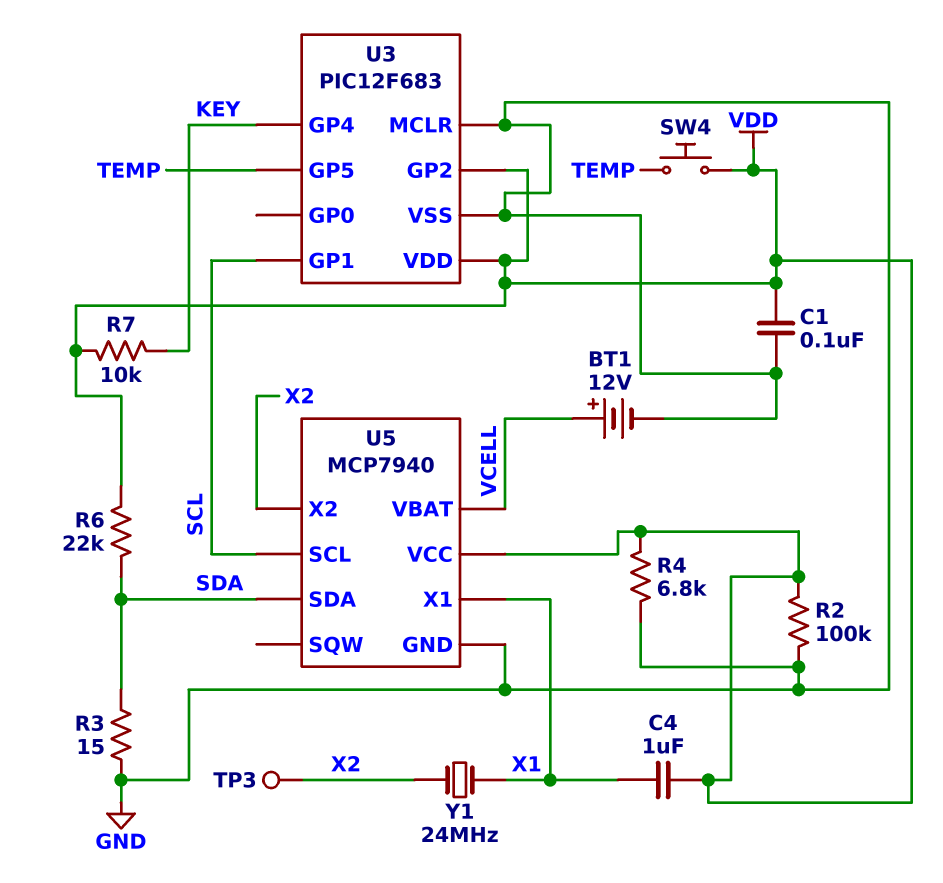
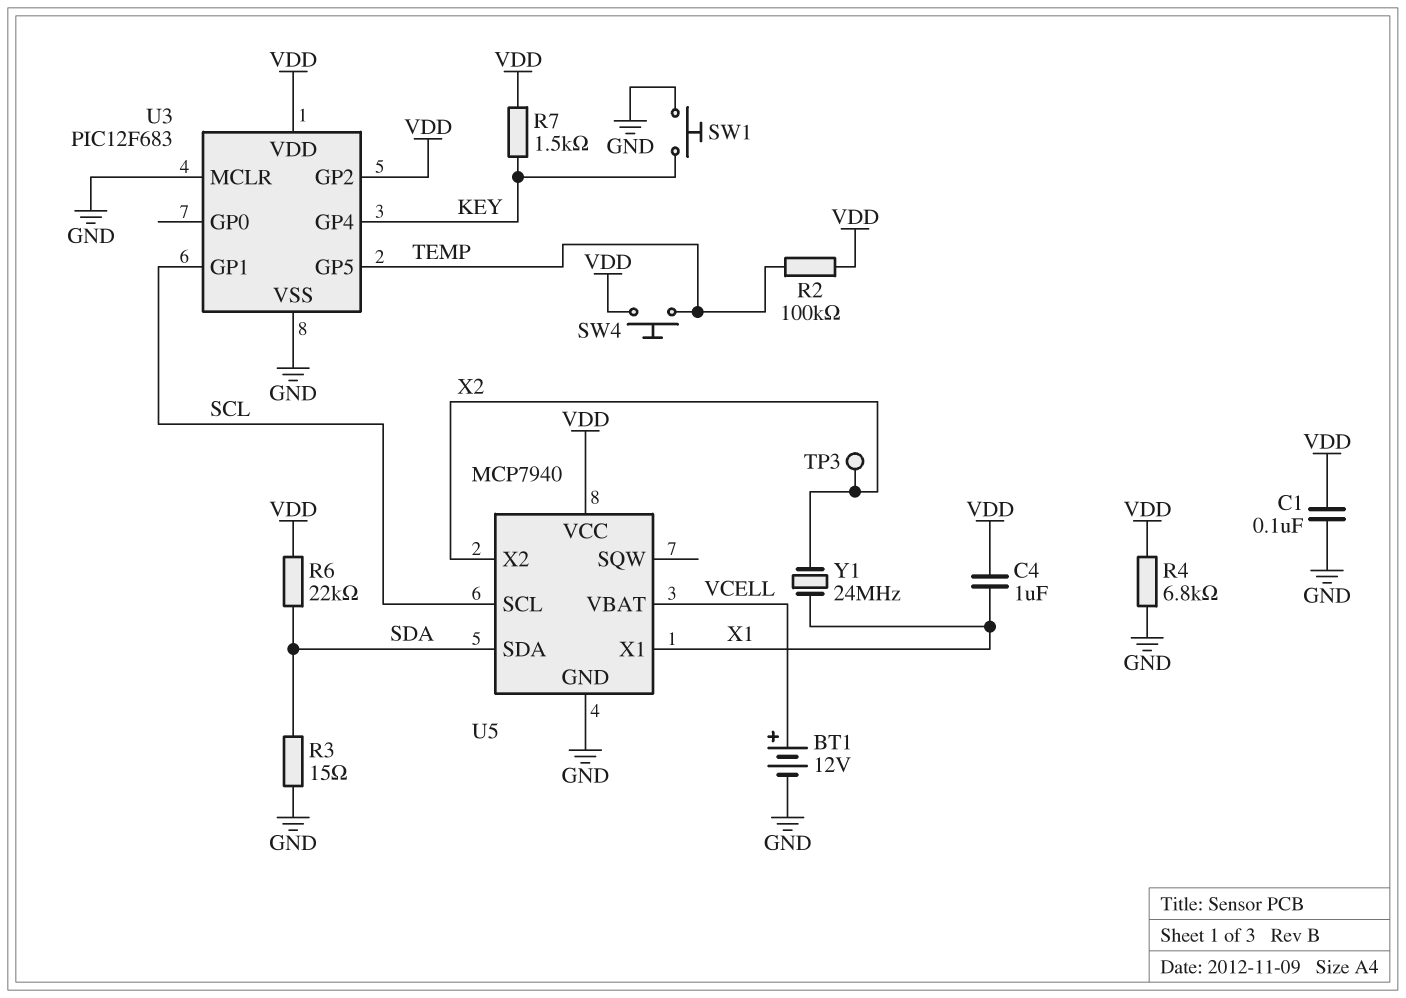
R2: 100k (GND, VDD) -> 100k (TEMP, VDD)
R7: 10k (KEY, VDD) -> 1.5k (KEY, VDD)
SW1: none -> button (GND, KEY)

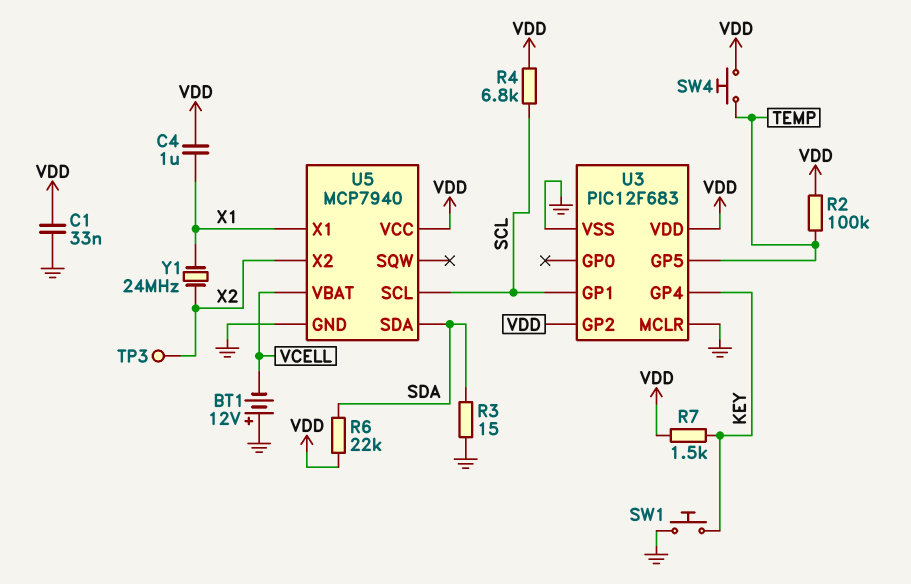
BT1: 12V (plus VCELL, minus GND) -> 12V (plus GND, minus VCELL)
C1: 100nF (GND, VDD) -> 33nF (GND, VDD)
R4: 6.8k (GND, VDD) -> 6.8k (SCL, VDD)

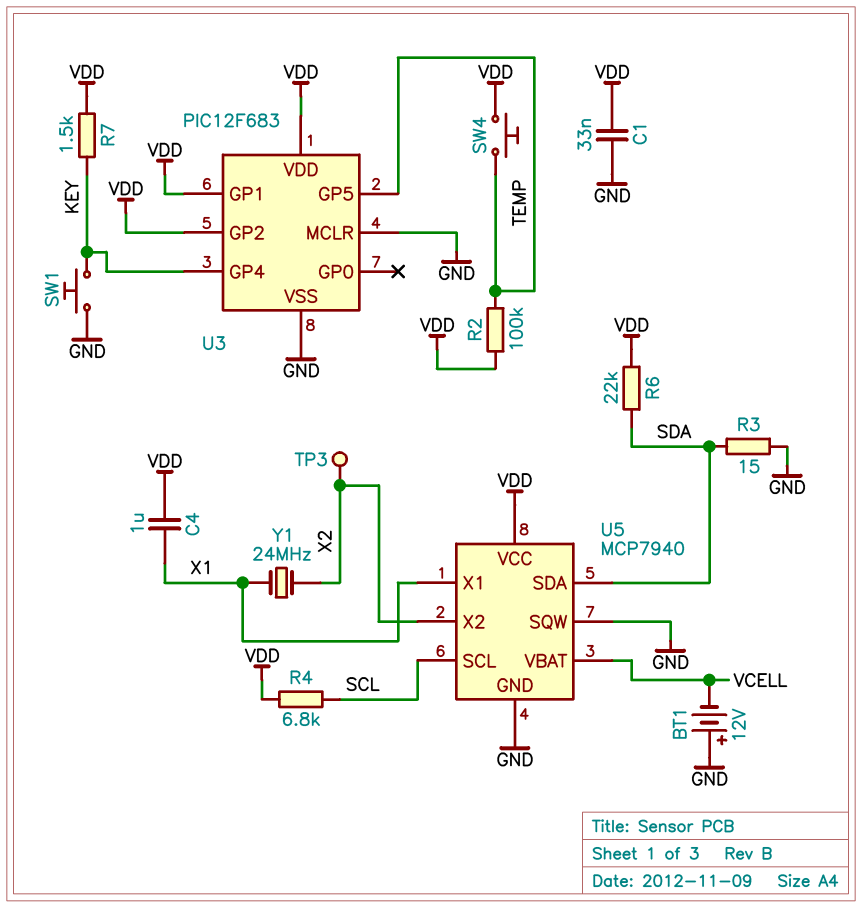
U3 pin GP1: SCL -> VDD
U5 pin SQW: none -> GND

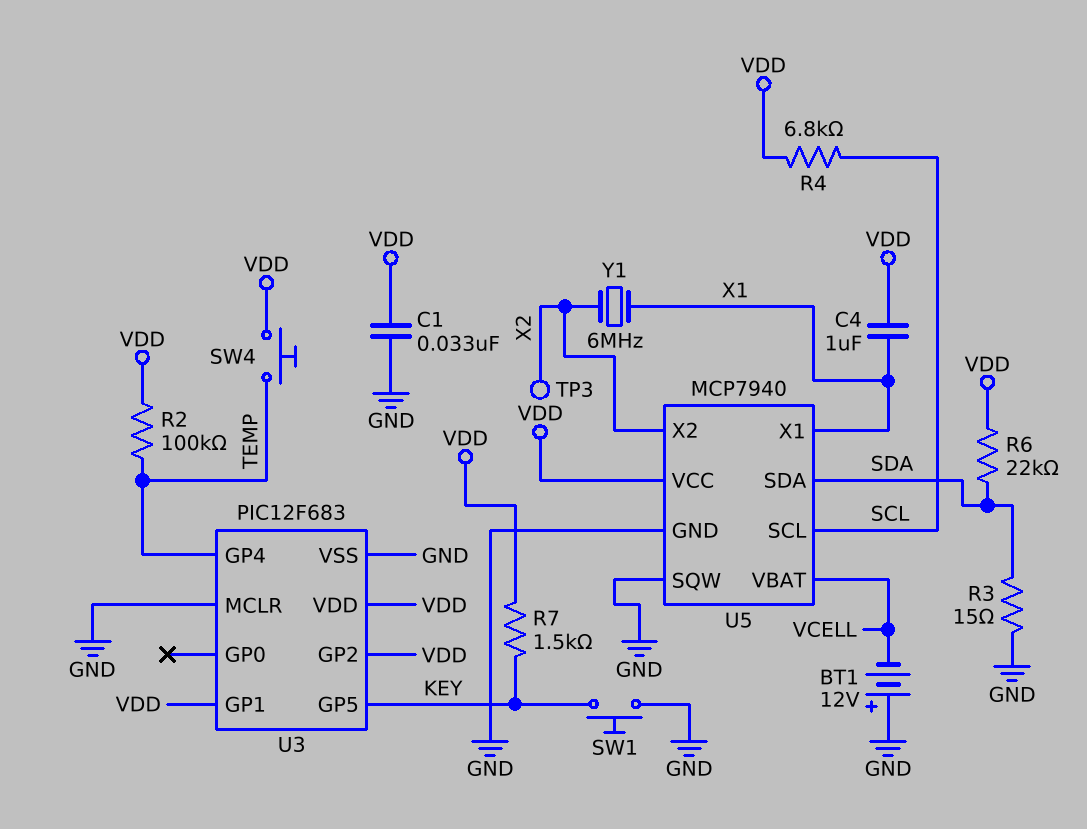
U3 pin GP4: KEY -> TEMP
U3 pin GP5: TEMP -> KEY
Y1: 24MHz (X1, X2) -> 6MHz (X1, X2)

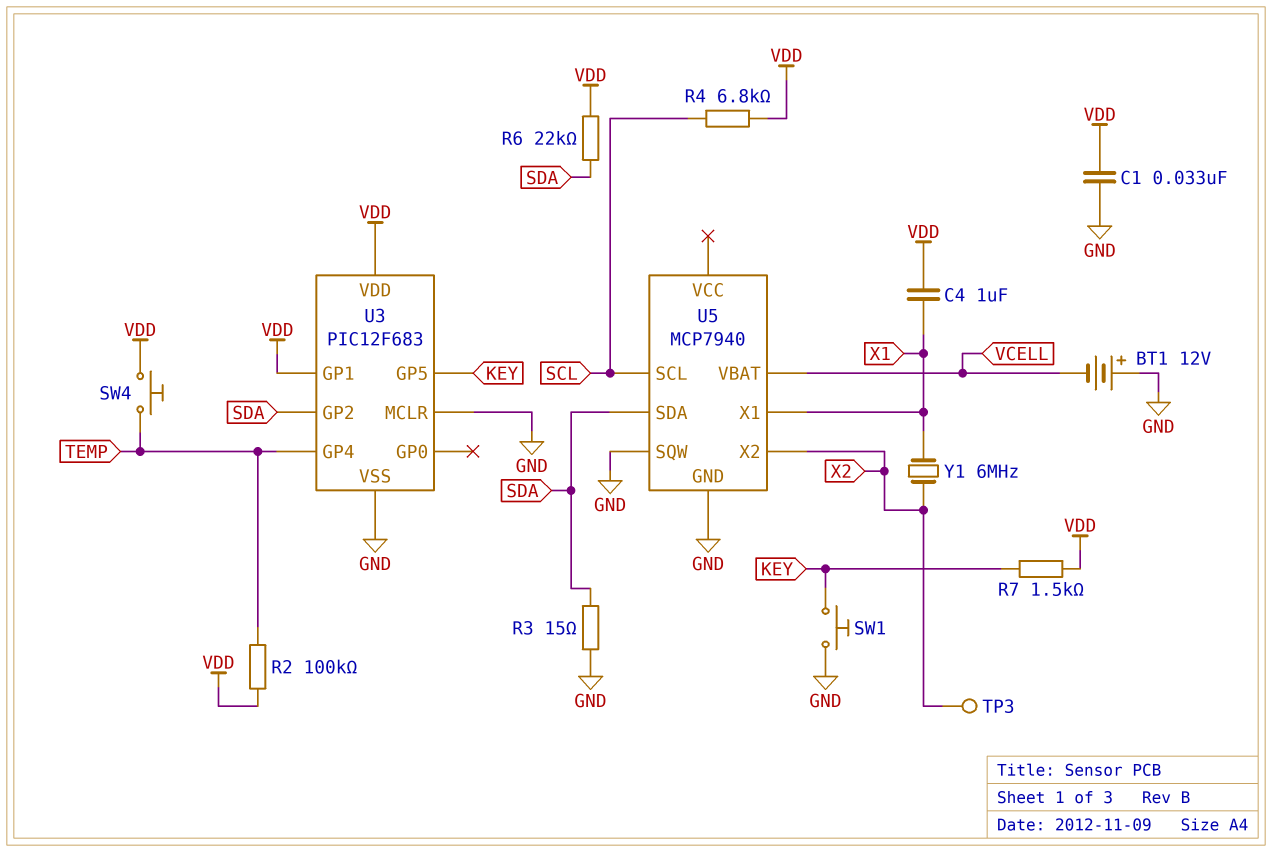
U3 pin GP2: VDD -> SDA
U5 pin VCC: VDD -> none

